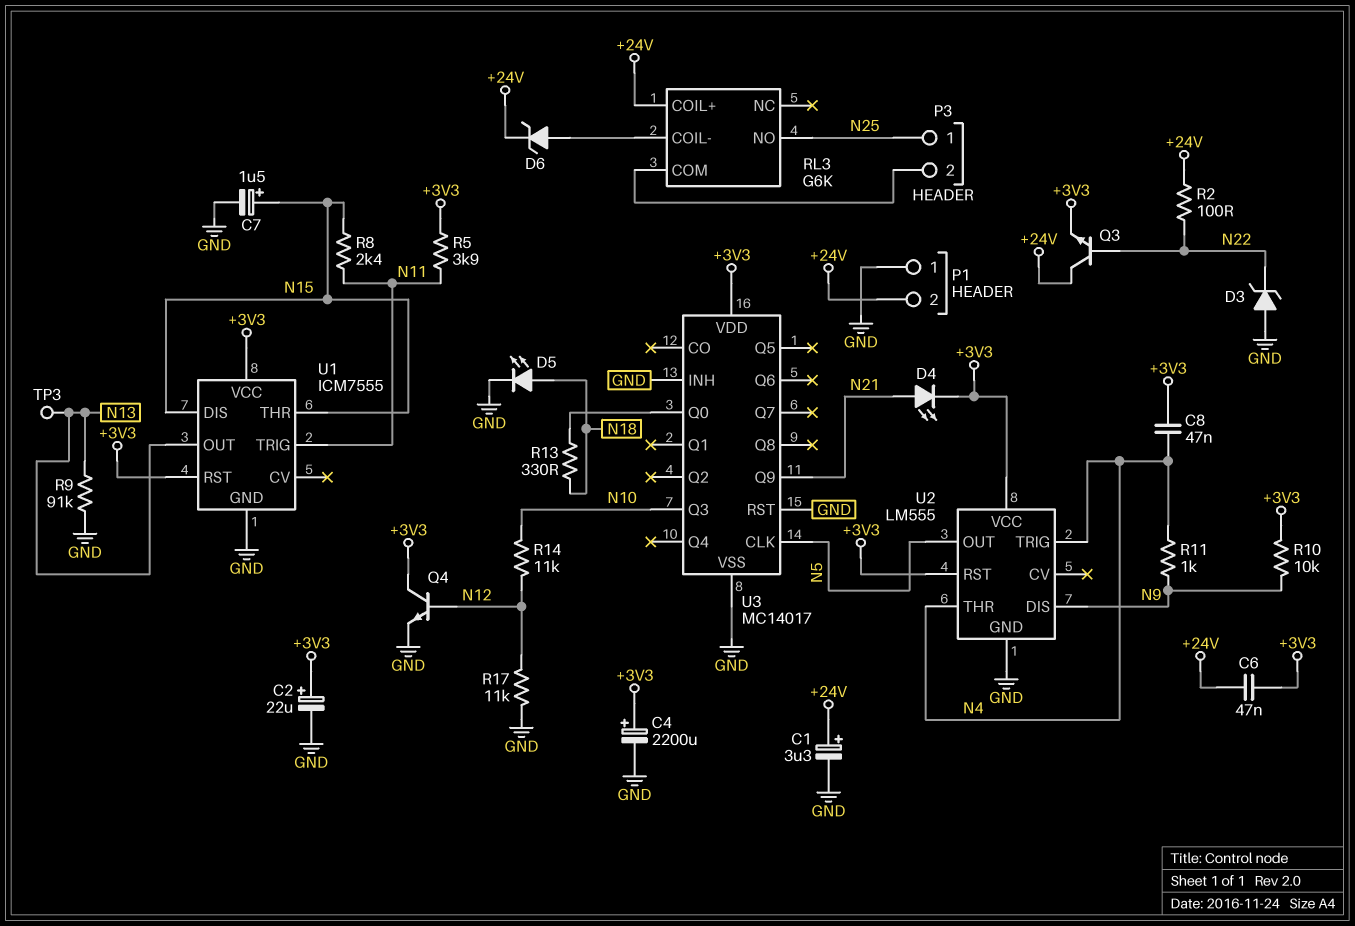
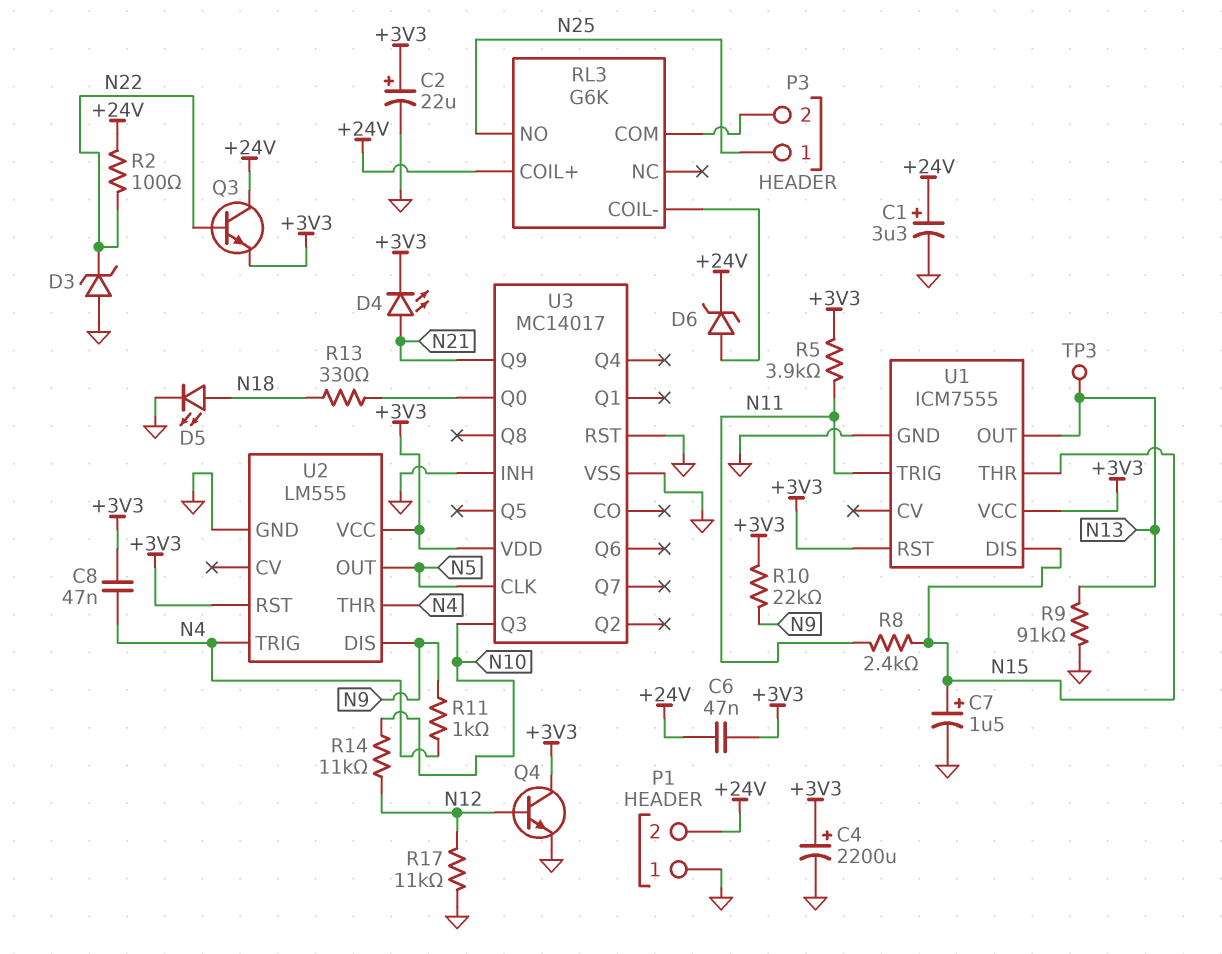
R10: 10k (+3V3, N9) -> 22k (+3V3, N9)

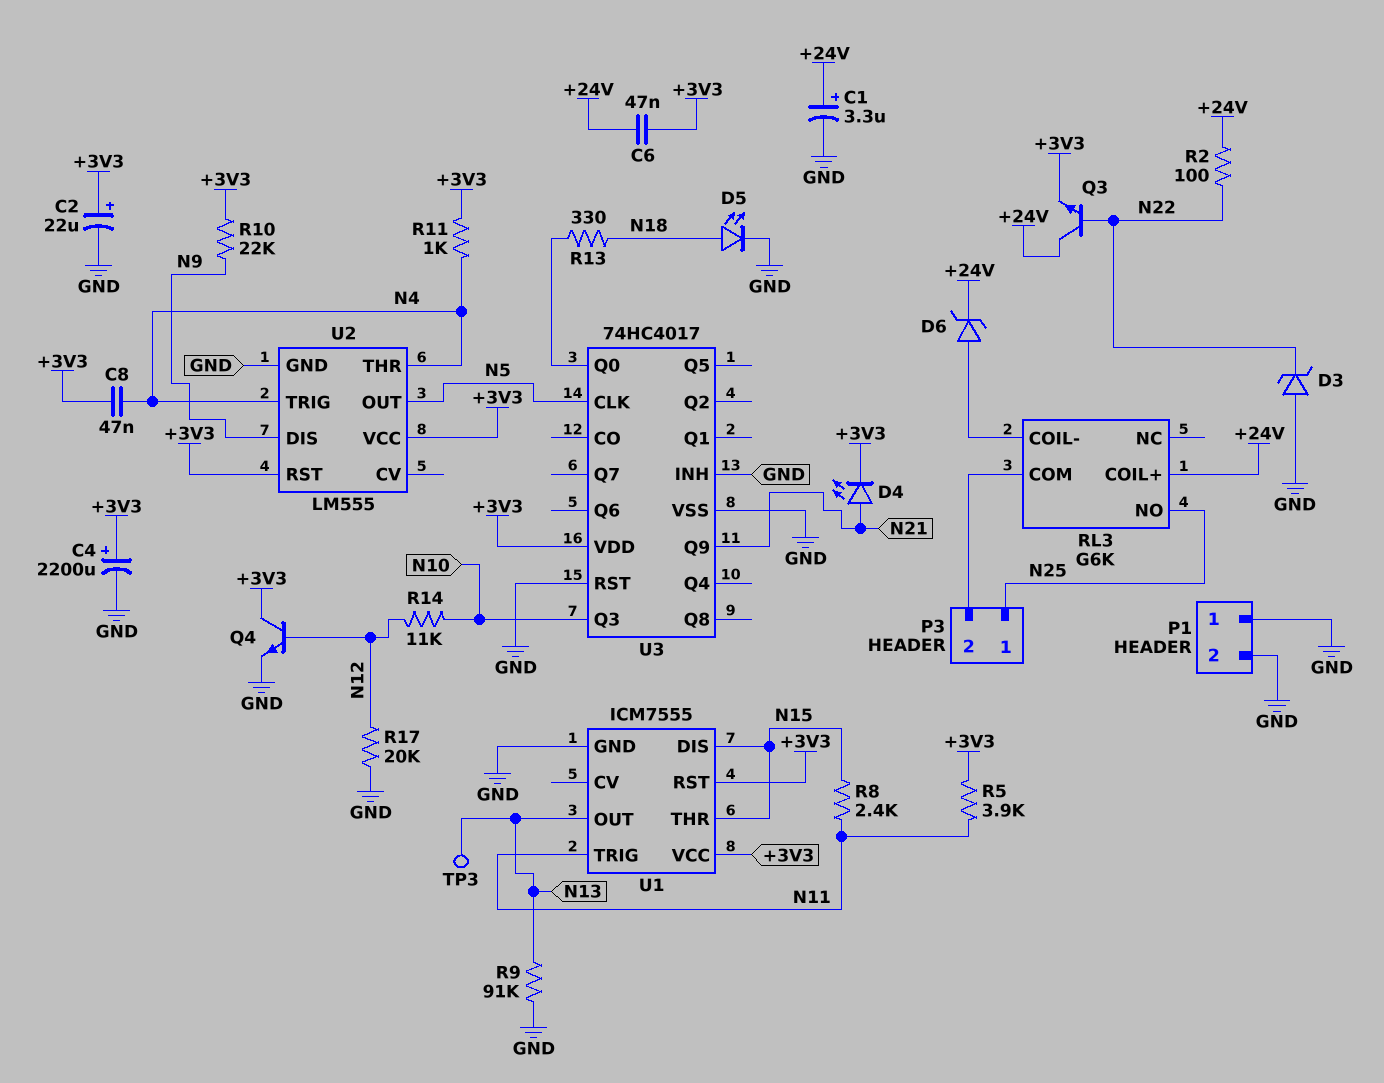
C7: 1.5uF (plus N15, minus GND) -> none
P1 pin 2: +24V -> GND
R11: 1k (N4, N9) -> 1k (+3V3, N4)
R17: 11k (GND, N12) -> 20k (GND, N12)
U3: MC14017 -> 74HC4017

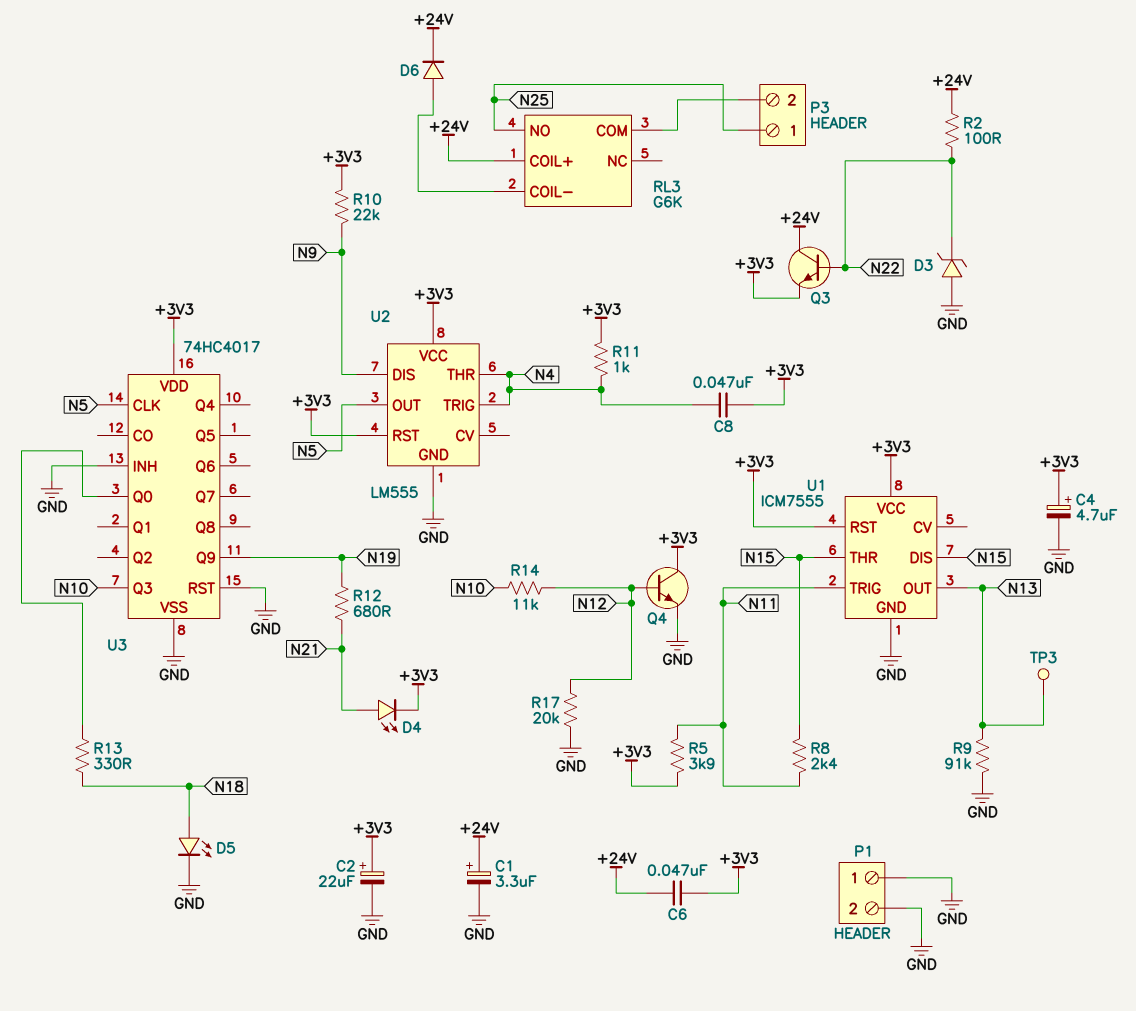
C4: 2200uF (plus +3V3, minus GND) -> 4.7uF (plus +3V3, minus GND)
D6: zener (A RL3/COIL-, K +24V) -> diode (A RL3/COIL-, K +24V)
R12: none -> 680 (N19, N21)
U3 pin Q9: N21 -> N19

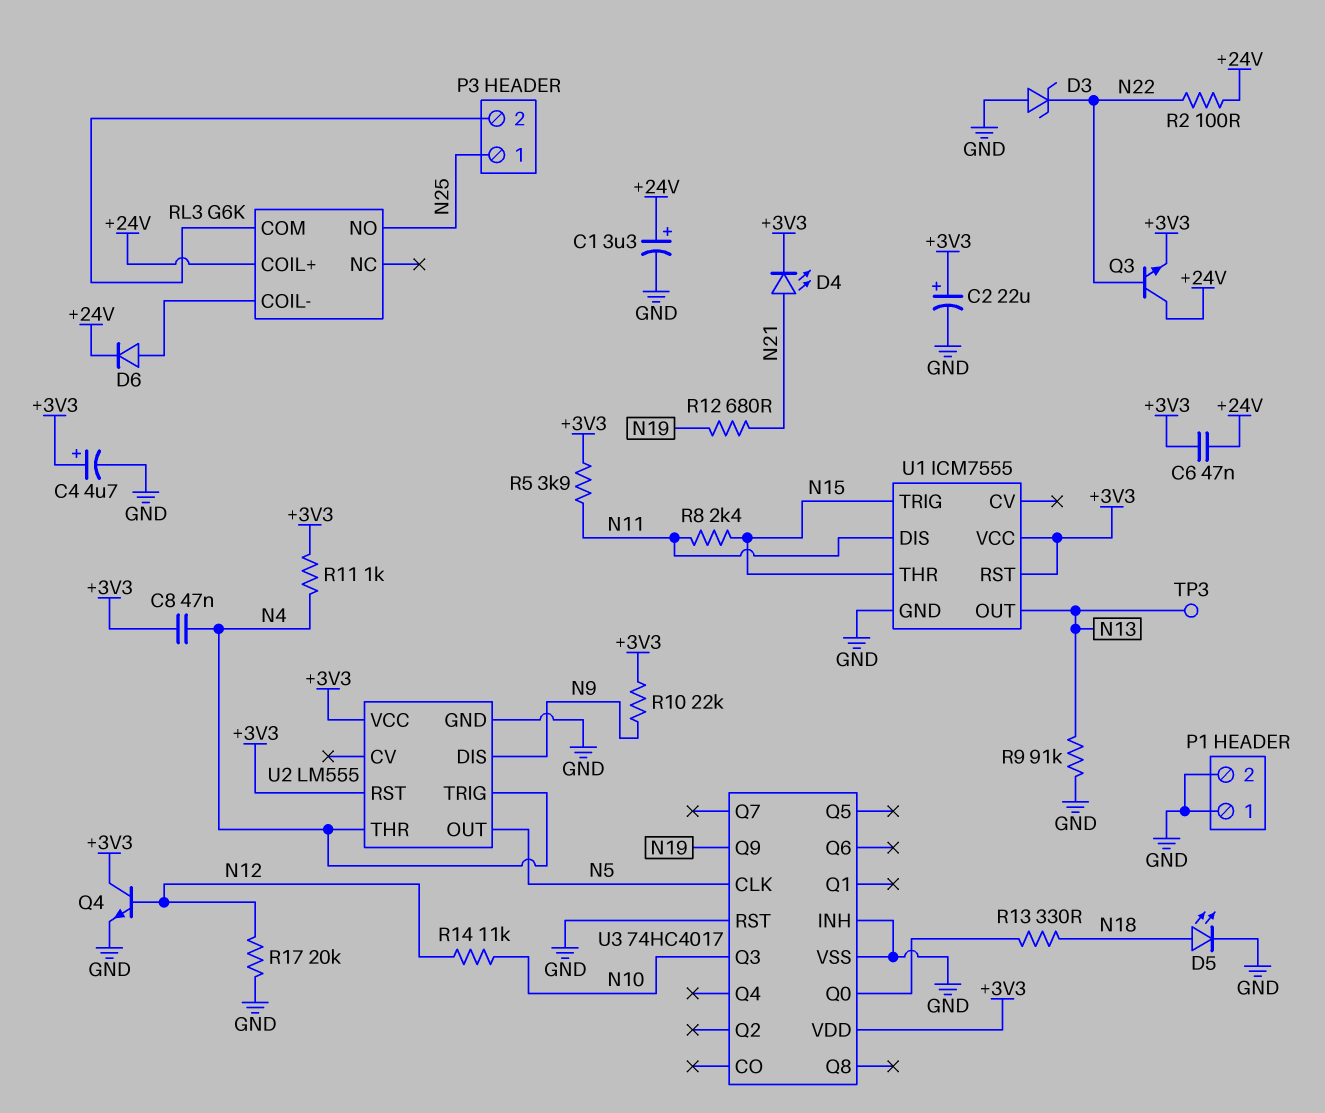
U1 pin DIS: N15 -> N11
U1 pin TRIG: N11 -> N15

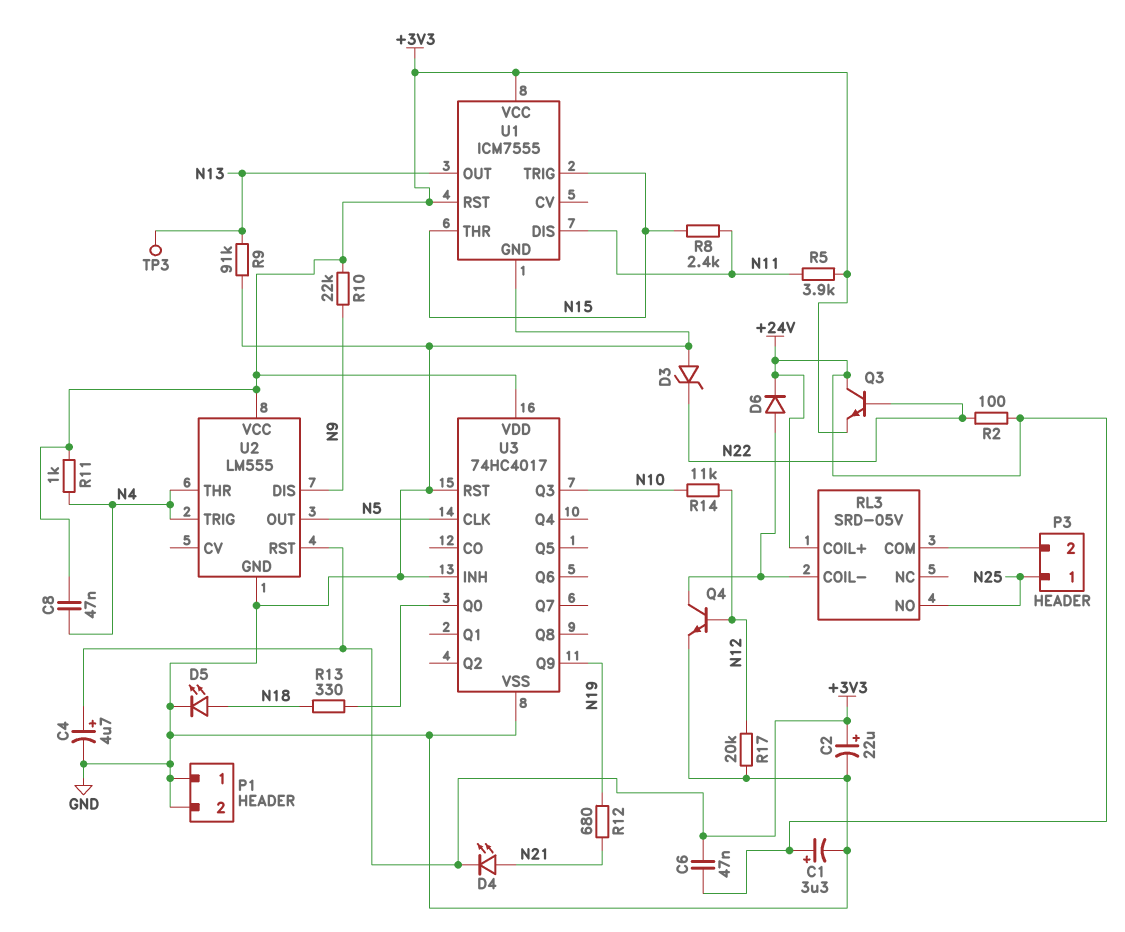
Q4: NPN (B N12, C +3V3, E GND) -> NPN (B N12, C RL3/COIL-, E GND)
RL3: G6K -> SRD-05V

